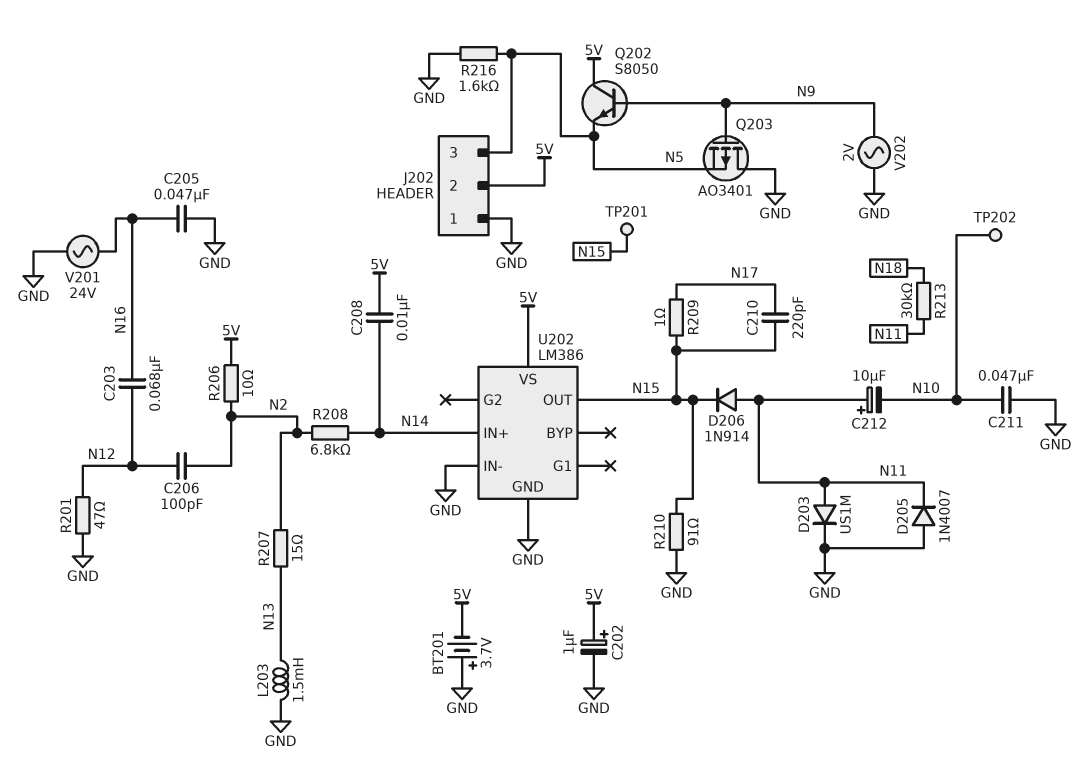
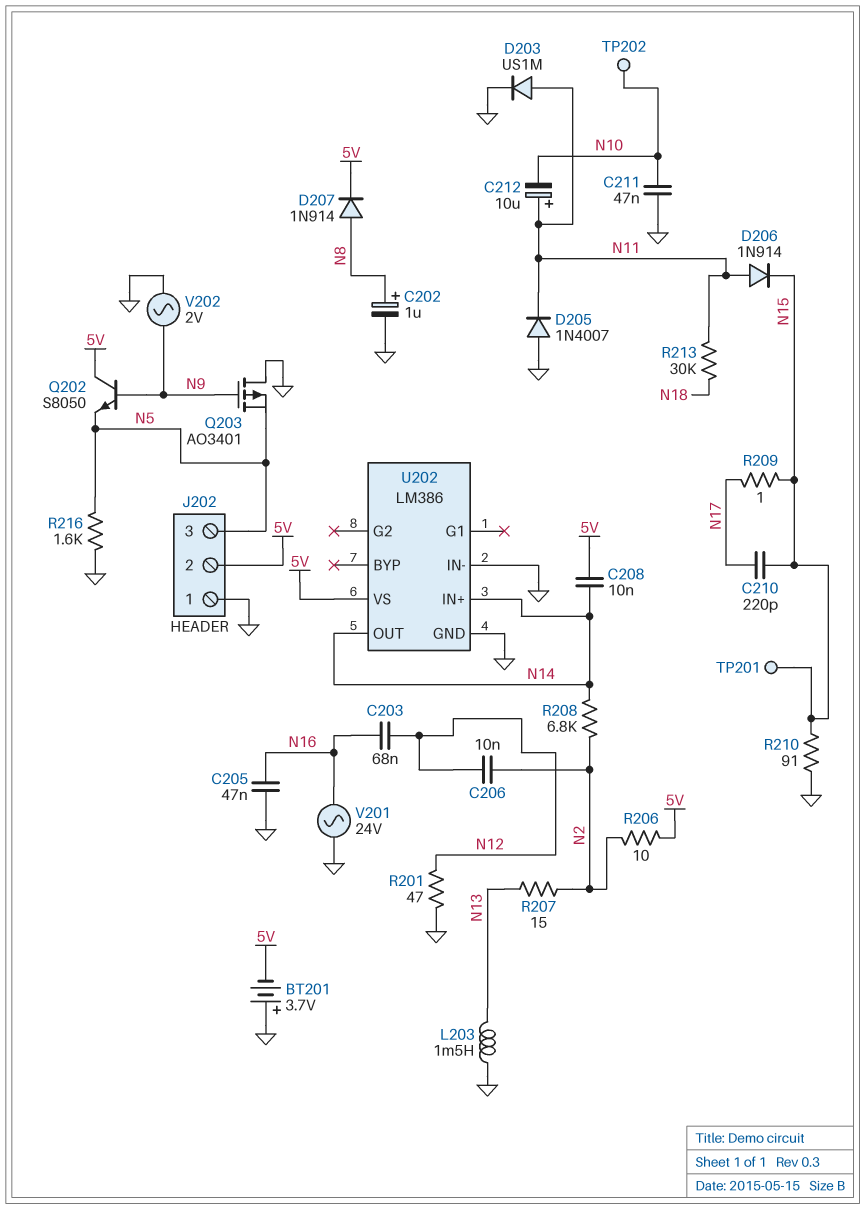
C202: 1uF (plus 5V, minus GND) -> 1uF (plus N8, minus GND)
C206: 100pF (N2, N12) -> 10nF (N2, N12)
D207: none -> diode 1N914 (A N8, K 5V)
U202 pin OUT: N15 -> N14

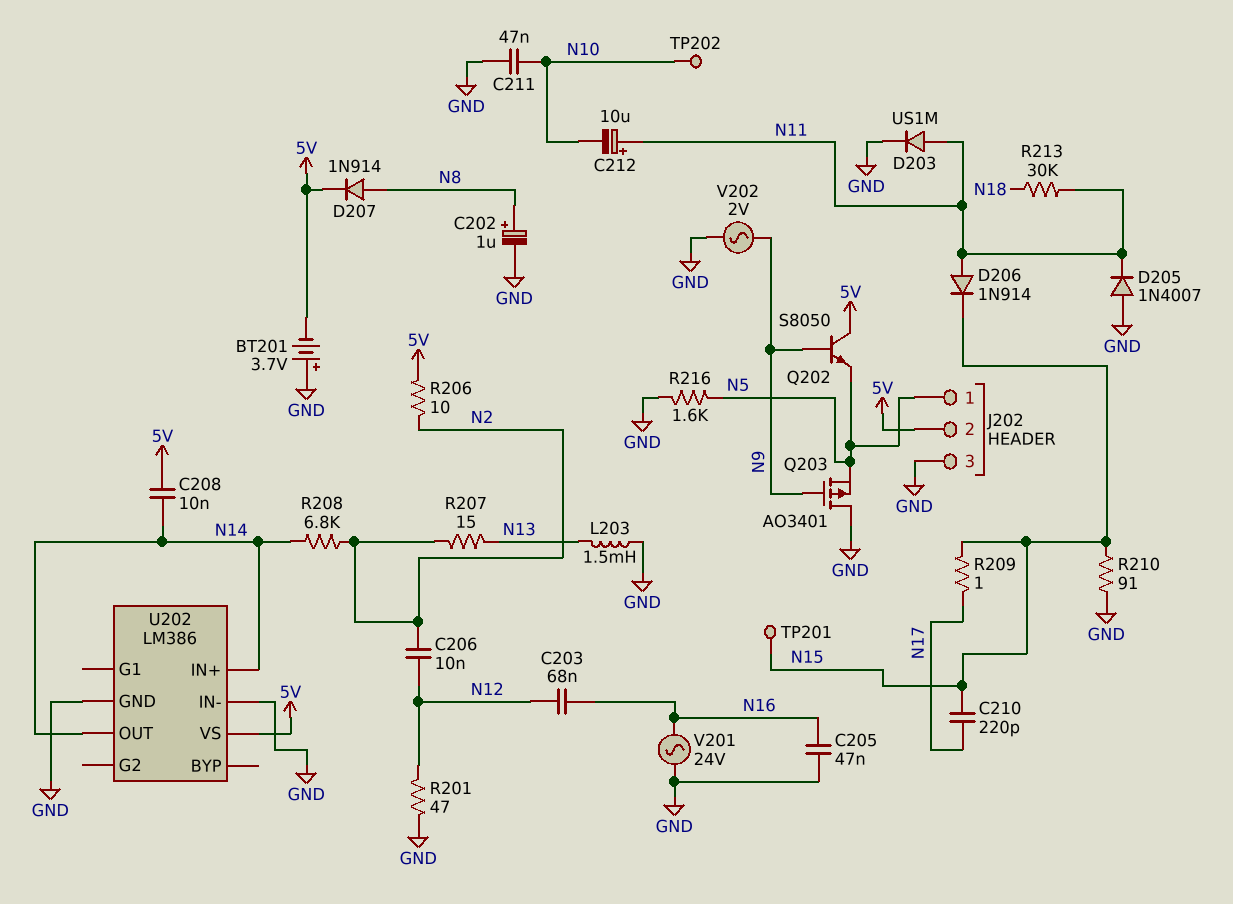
J202 pin 1: GND -> N5
J202 pin 3: N5 -> GND

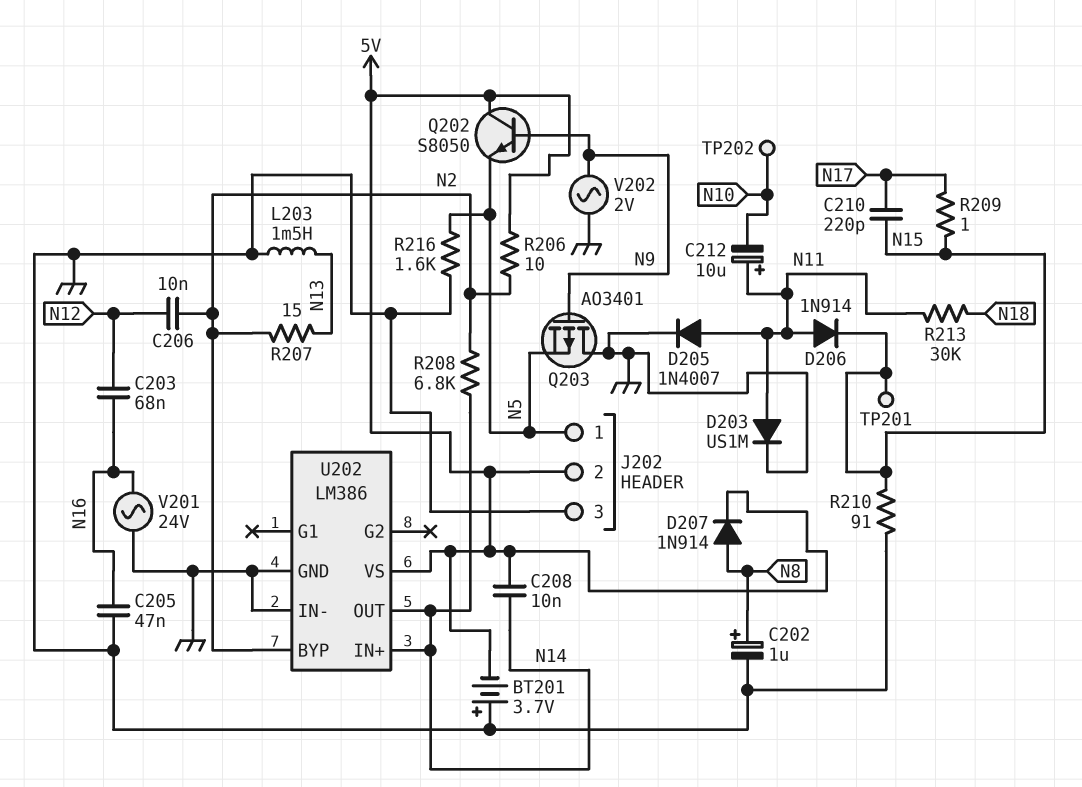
C211: 47nF (GND, N10) -> none
D205: diode 1N4007 (A GND, K N11) -> diode 1N4007 (A N11, K GND)
R201: 47 (GND, N12) -> none
U202 pin BYP: none -> N2

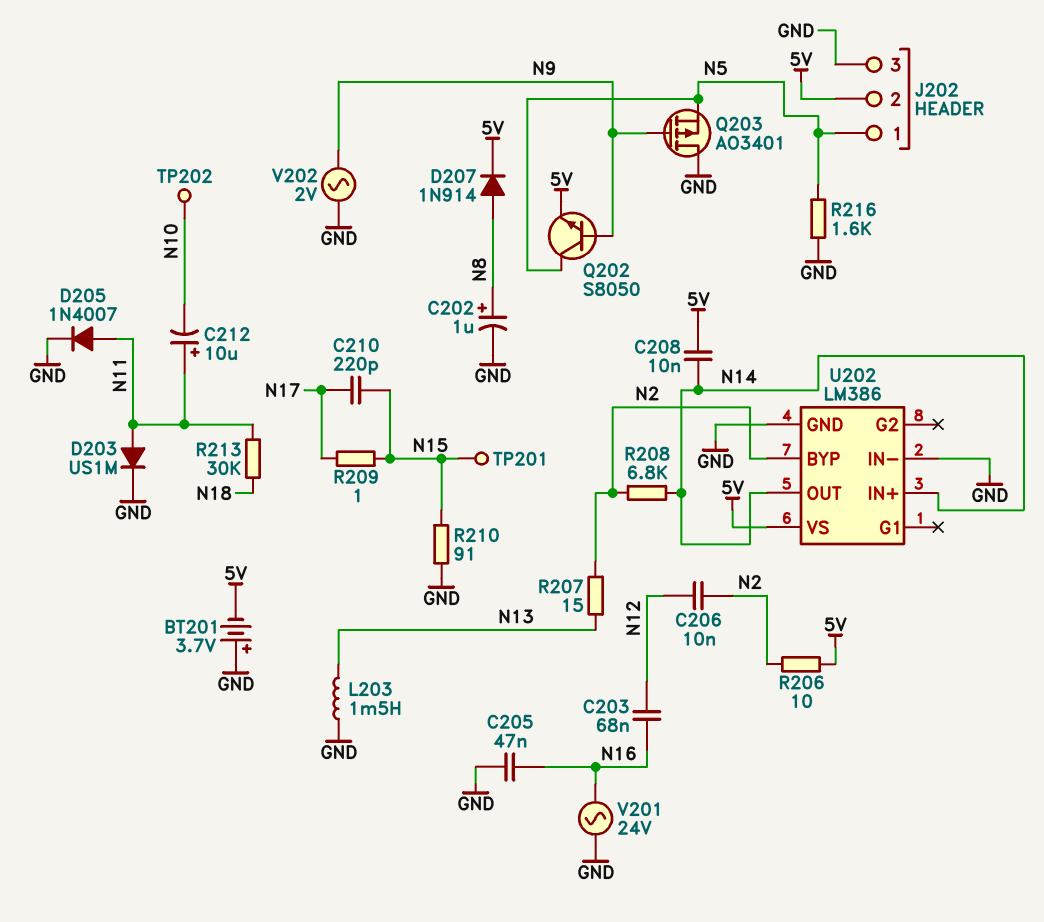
D206: diode 1N914 (A N11, K N15) -> none
Q202: NPN S8050 (B N9, C 5V, E N5) -> NPN S8050 (B N9, C N5, E 5V)

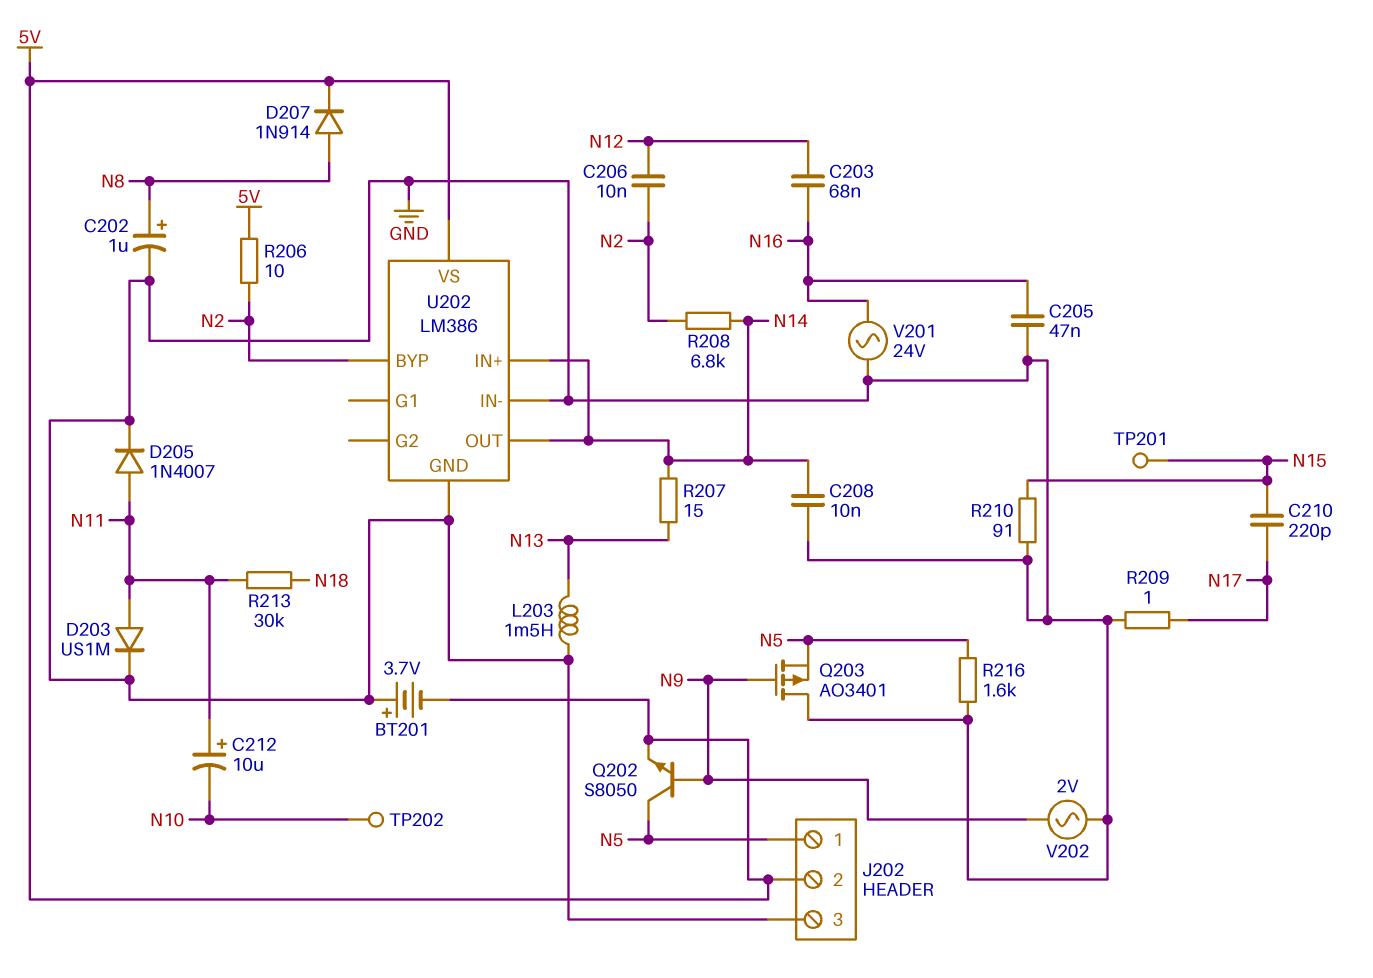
C208: 10nF (5V, N14) -> 10nF (GND, N14)
R207: 15 (N2, N13) -> 15 (N13, N14)
R209: 1 (N15, N17) -> 1 (GND, N17)

